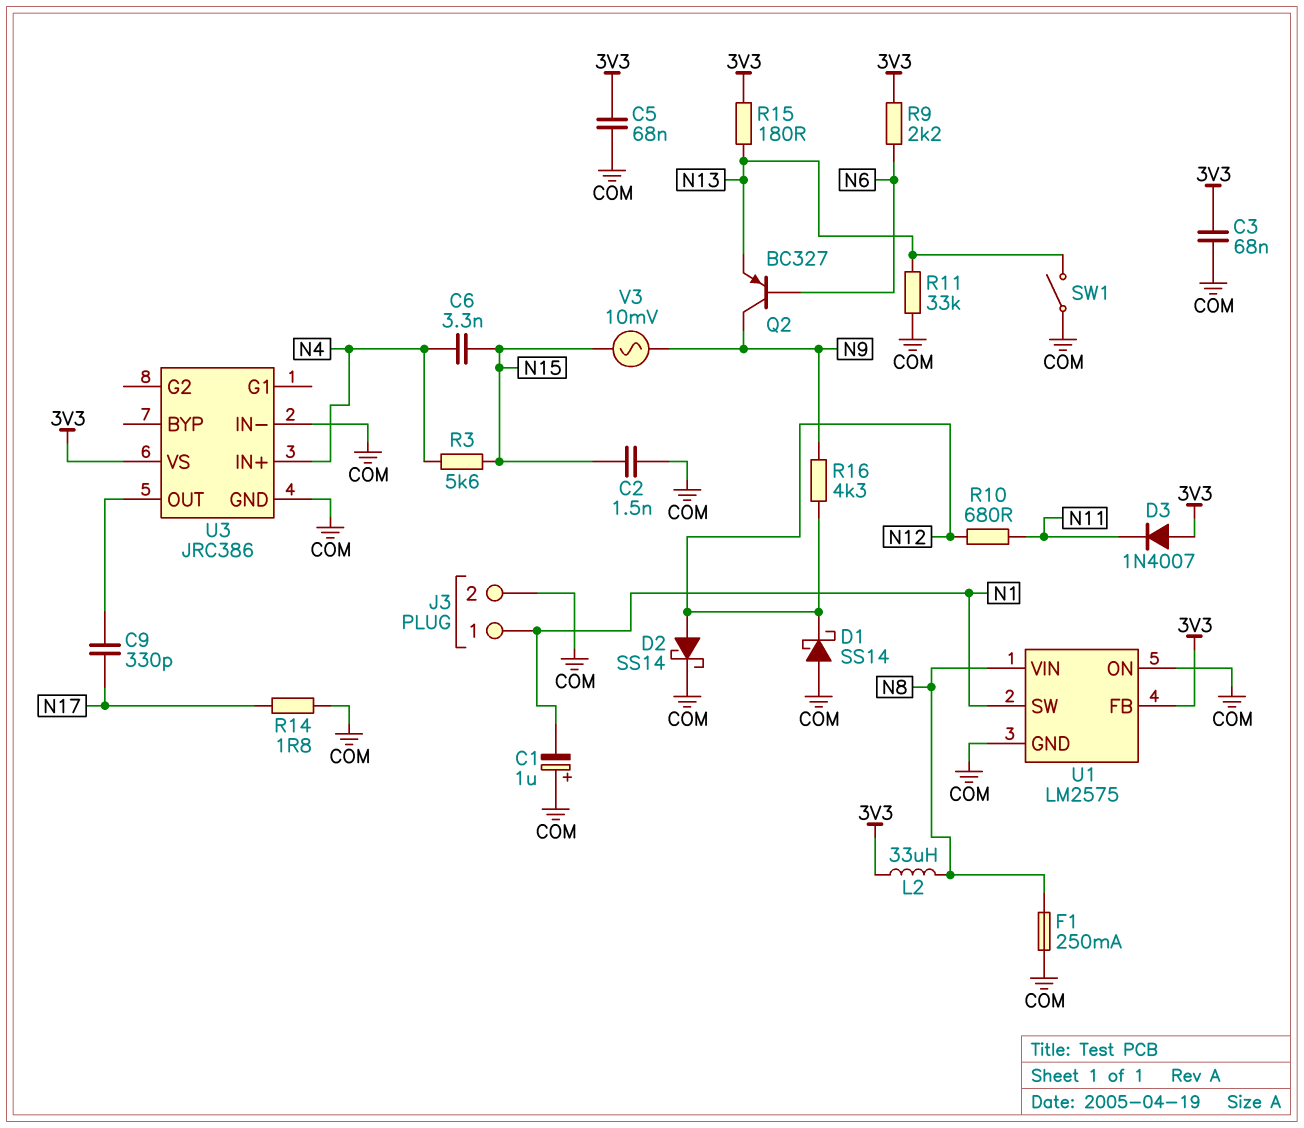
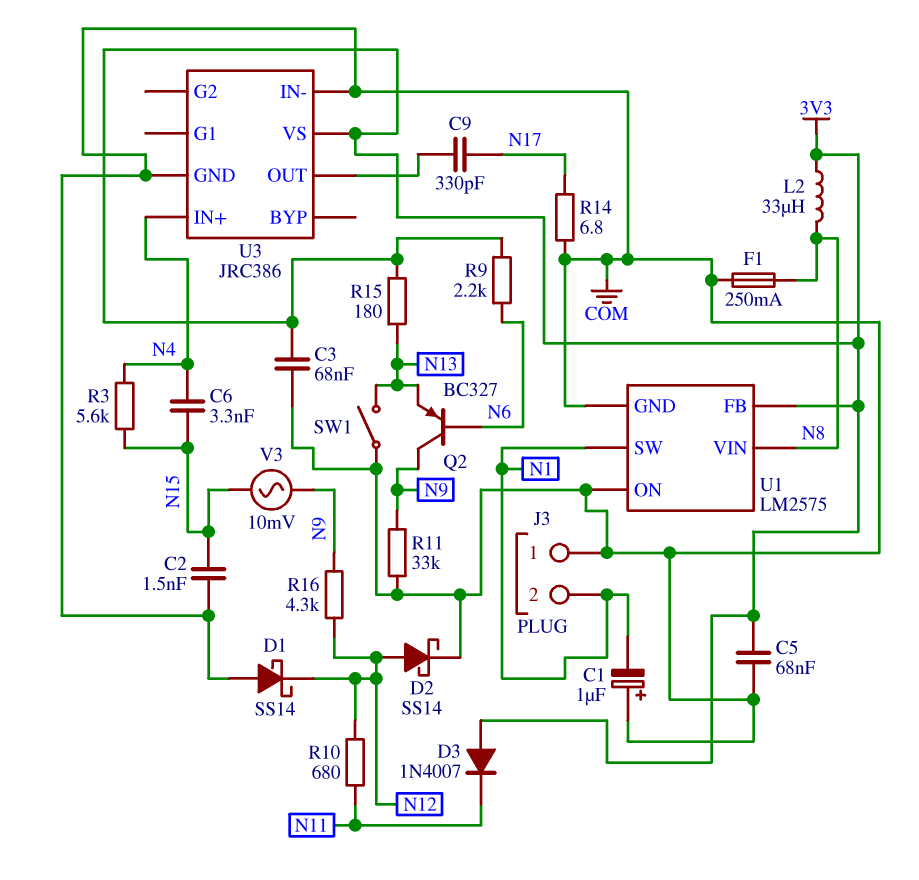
J3 pin 1: N1 -> COM
J3 pin 2: COM -> N1
R11: 33k (COM, N13) -> 33k (COM, N9)
R14: 1.8 (COM, N17) -> 6.8 (COM, N17)

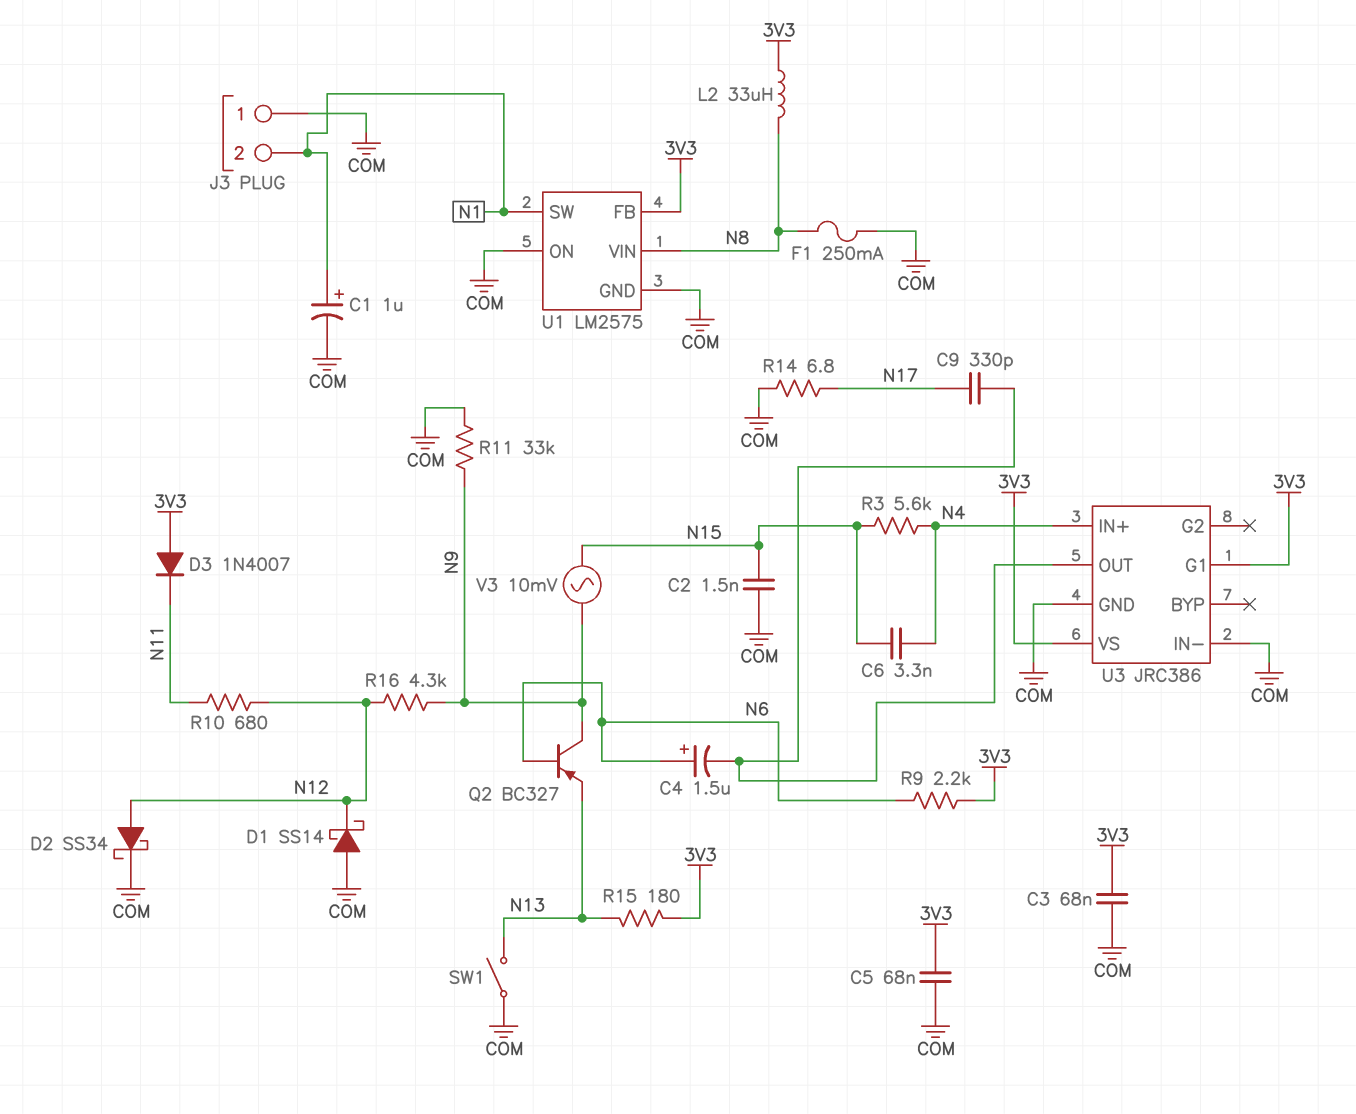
C1: 1uF (plus COM, minus N1) -> 1uF (plus N1, minus COM)
C4: none -> 1.5uF (plus N6, minus U3/OUT)
D2: schottky SS14 (A N12, K COM) -> schottky SS34 (A N12, K COM)
U3 pin G1: none -> 3V3

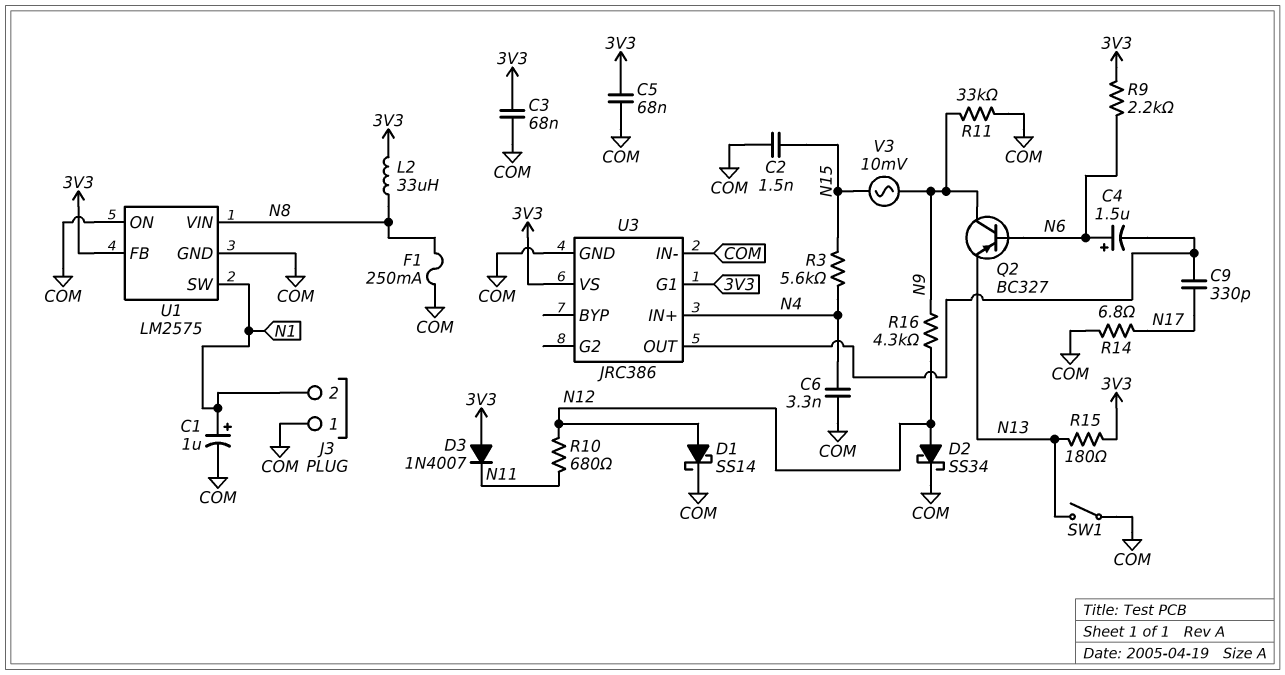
C6: 3.3nF (N4, N15) -> 3.3nF (COM, N4)
D1: schottky SS14 (A COM, K N12) -> schottky SS14 (A N12, K COM)

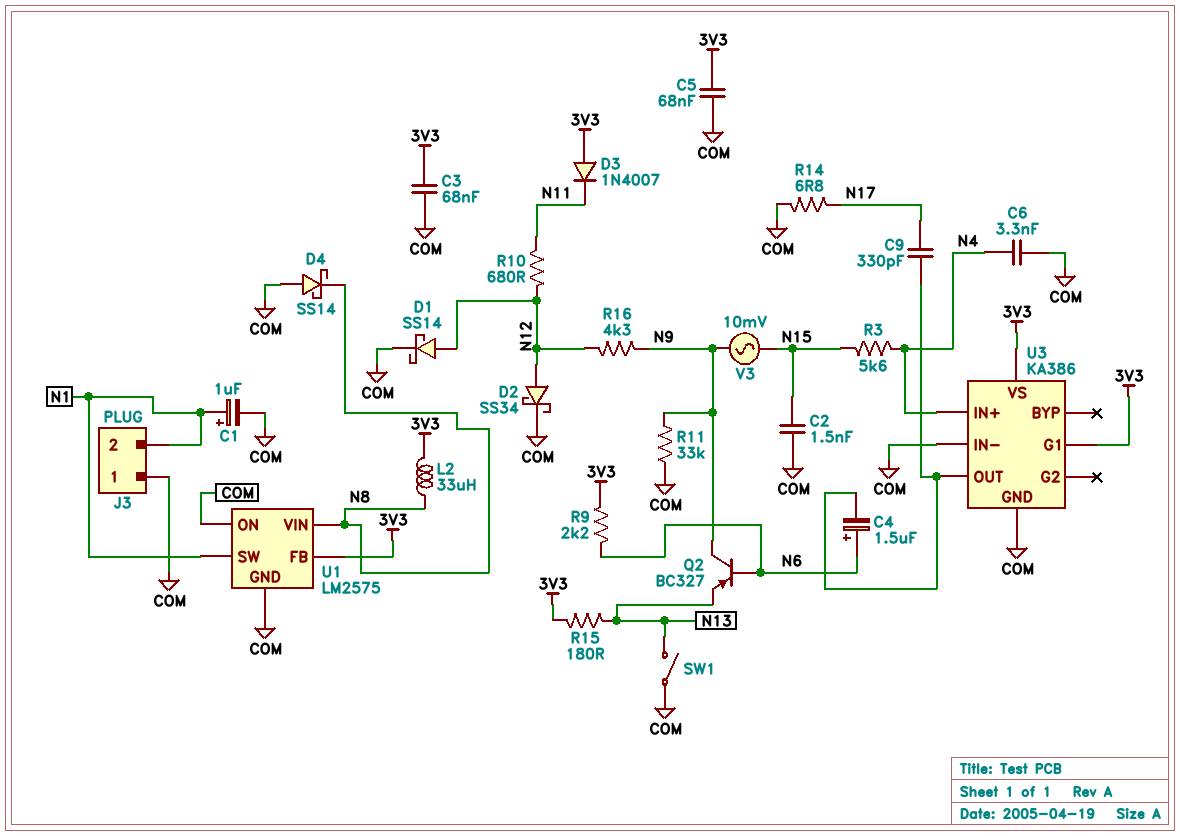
D4: none -> schottky SS14 (A COM, K N8)
F1: 250mA (COM, N8) -> none
U3: JRC386 -> KA386

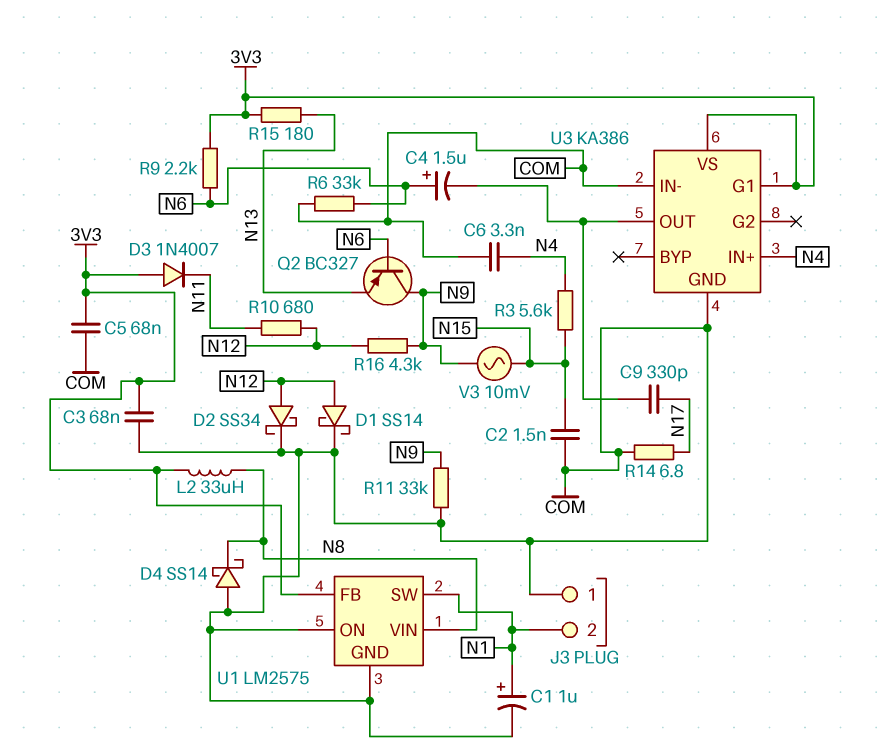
R6: none -> 33k (COM, N6)
SW1: switch (COM, N13) -> none

